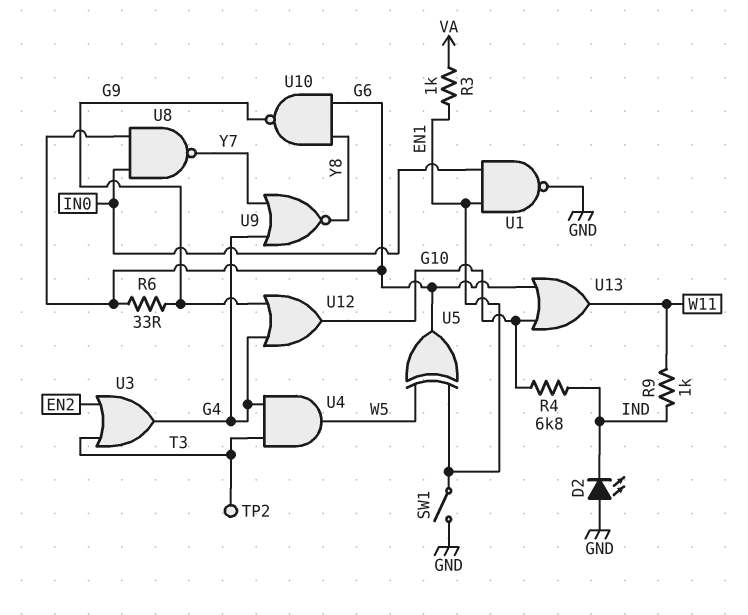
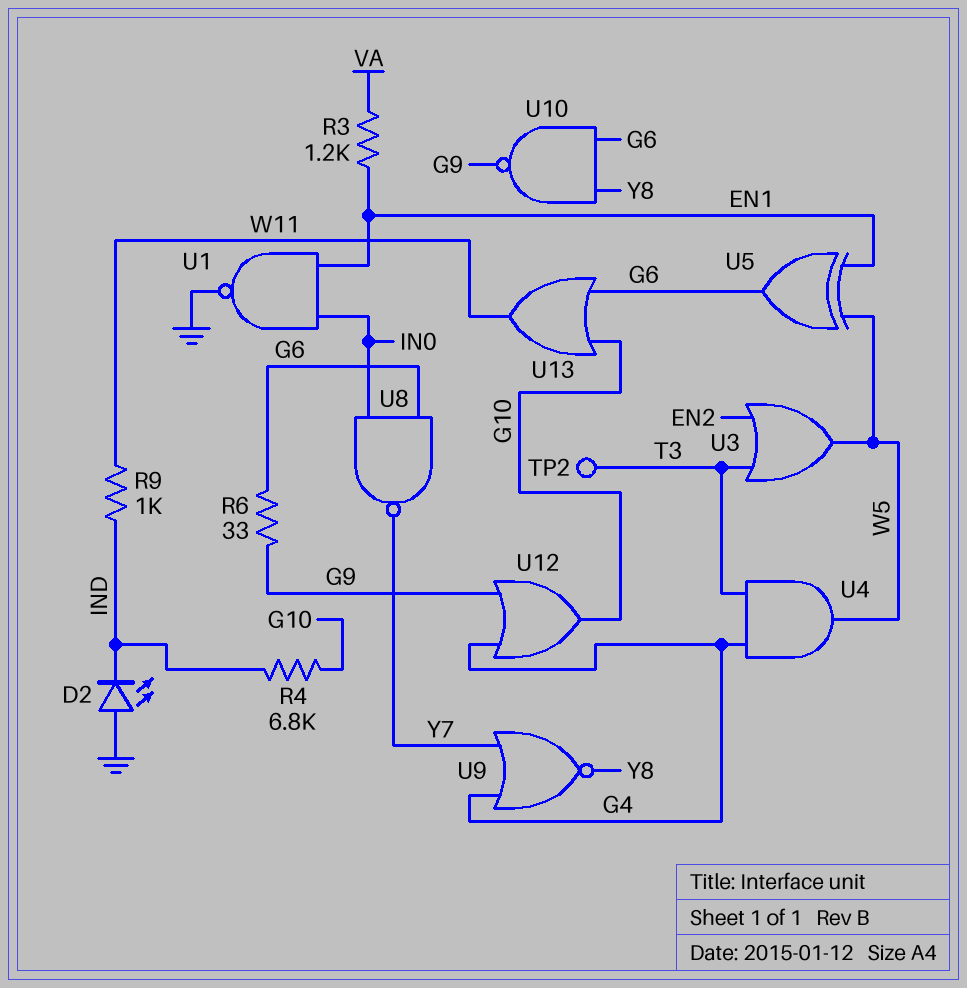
R3: 1k (EN1, VA) -> 1.2k (EN1, VA)
SW1: switch (EN1, GND) -> none
U3: OR (in EN2, in T3, out G4) -> OR (in EN2, in T3, out W5)

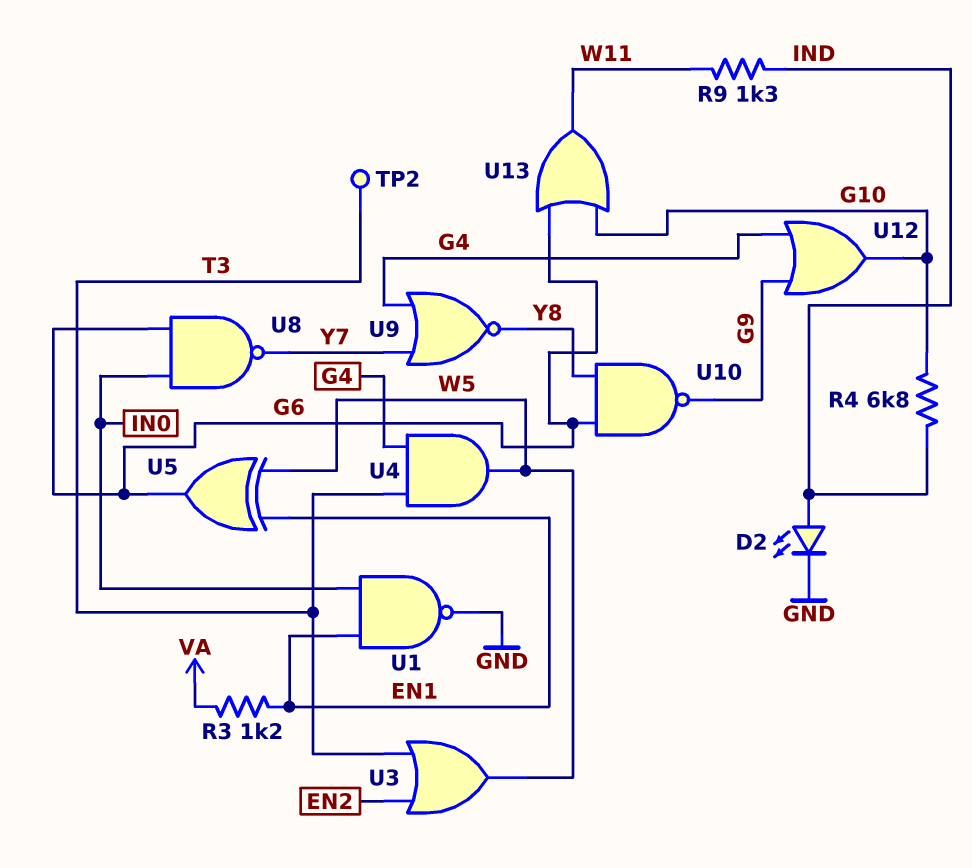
D2: LED (A GND, K IND) -> LED (A IND, K GND)
R6: 33 (G6, G9) -> none
R9: 1k (IND, W11) -> 1.3k (IND, W11)

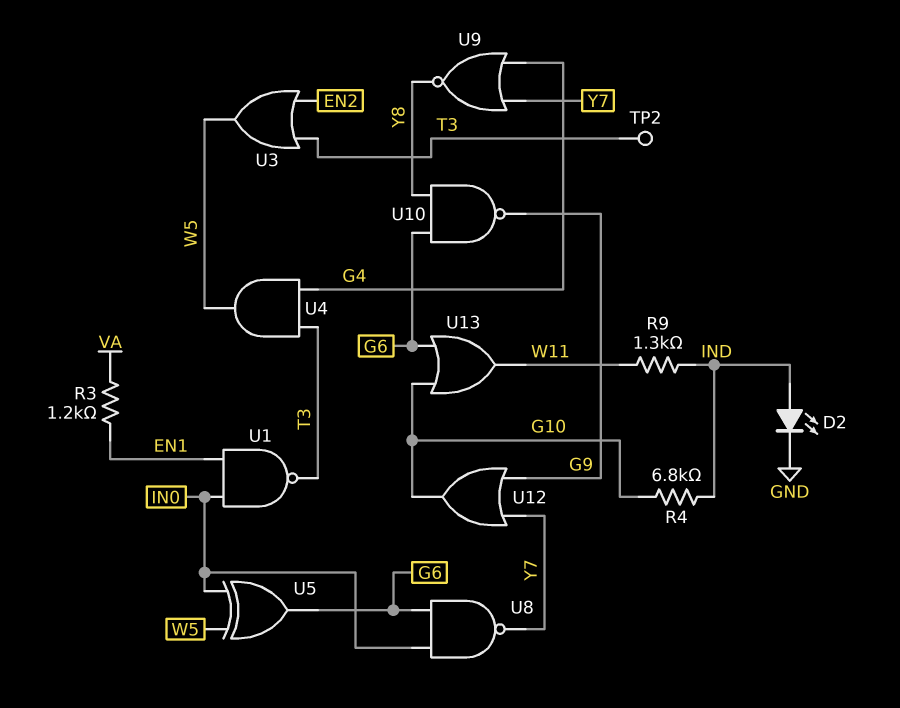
U1: NAND (in EN1, in IN0, out GND) -> NAND (in EN1, in IN0, out T3)
U5: XOR (in EN1, in W5, out G6) -> XOR (in IN0, in W5, out G6)
U12: OR (in G4, in G9, out G10) -> OR (in G9, in Y7, out G10)

